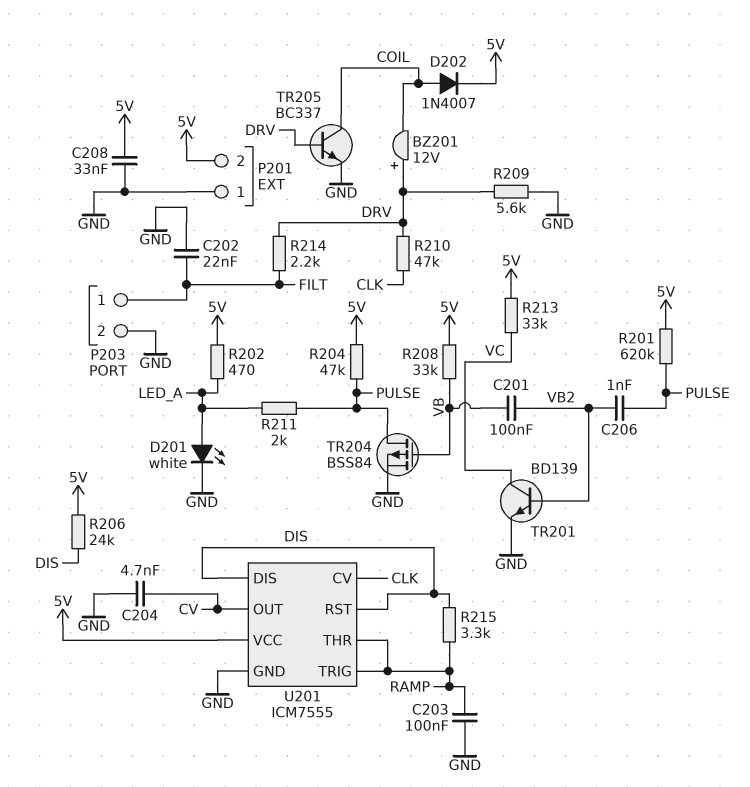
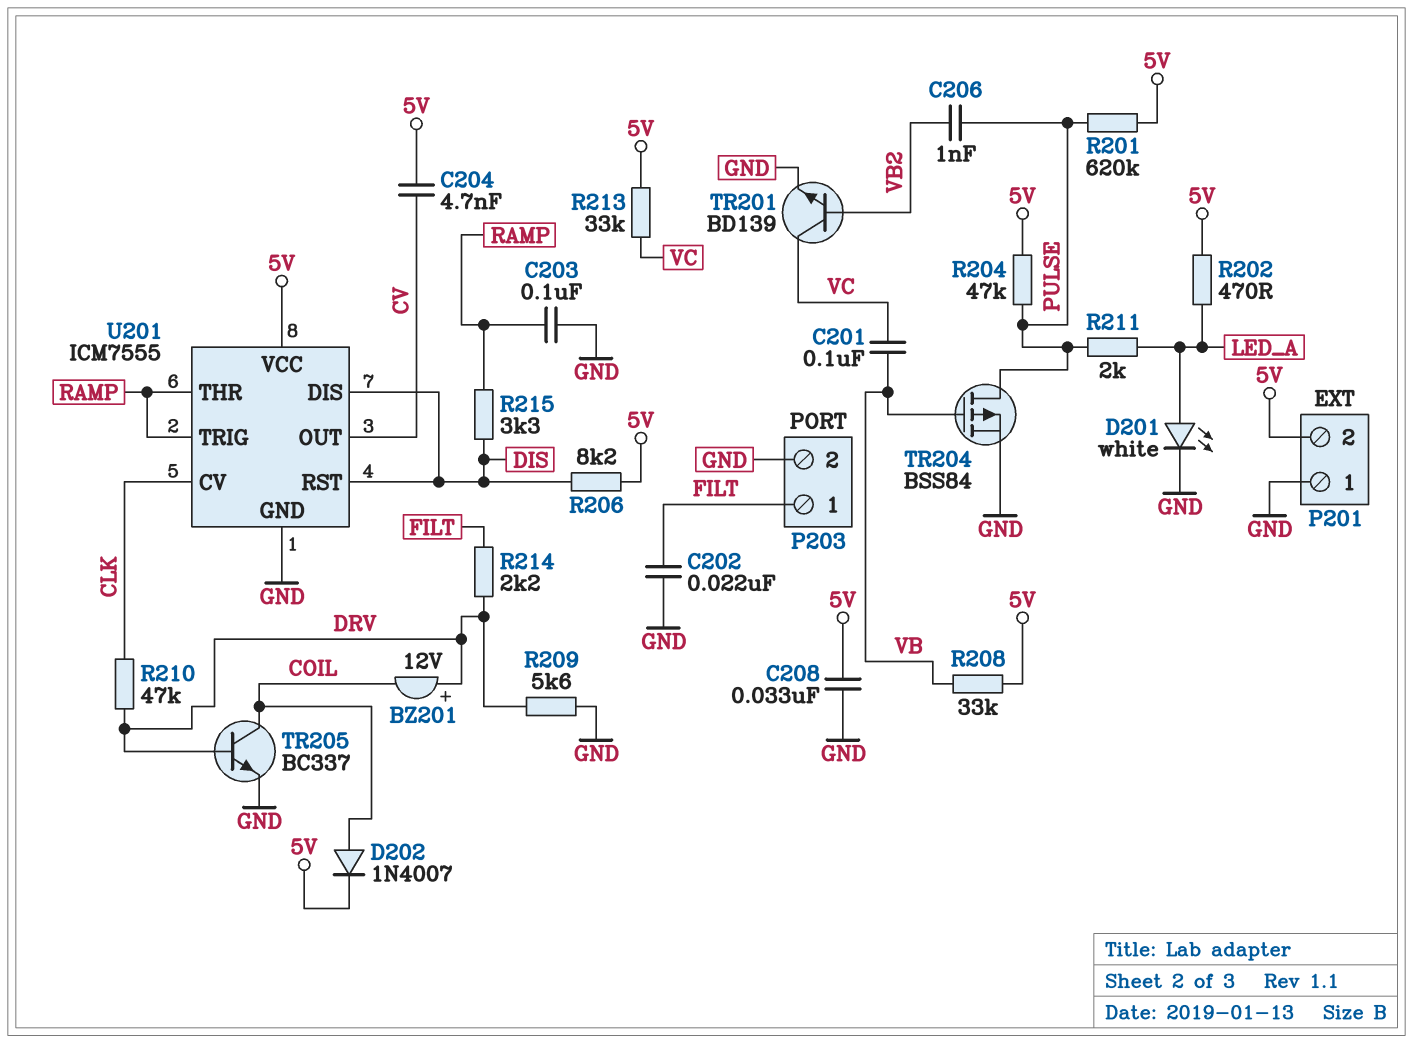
C201: 100nF (VB, VB2) -> 100nF (VB, VC)
C204: 4.7nF (CV, GND) -> 4.7nF (5V, CV)
R206: 24k (5V, DIS) -> 8.2k (5V, DIS)

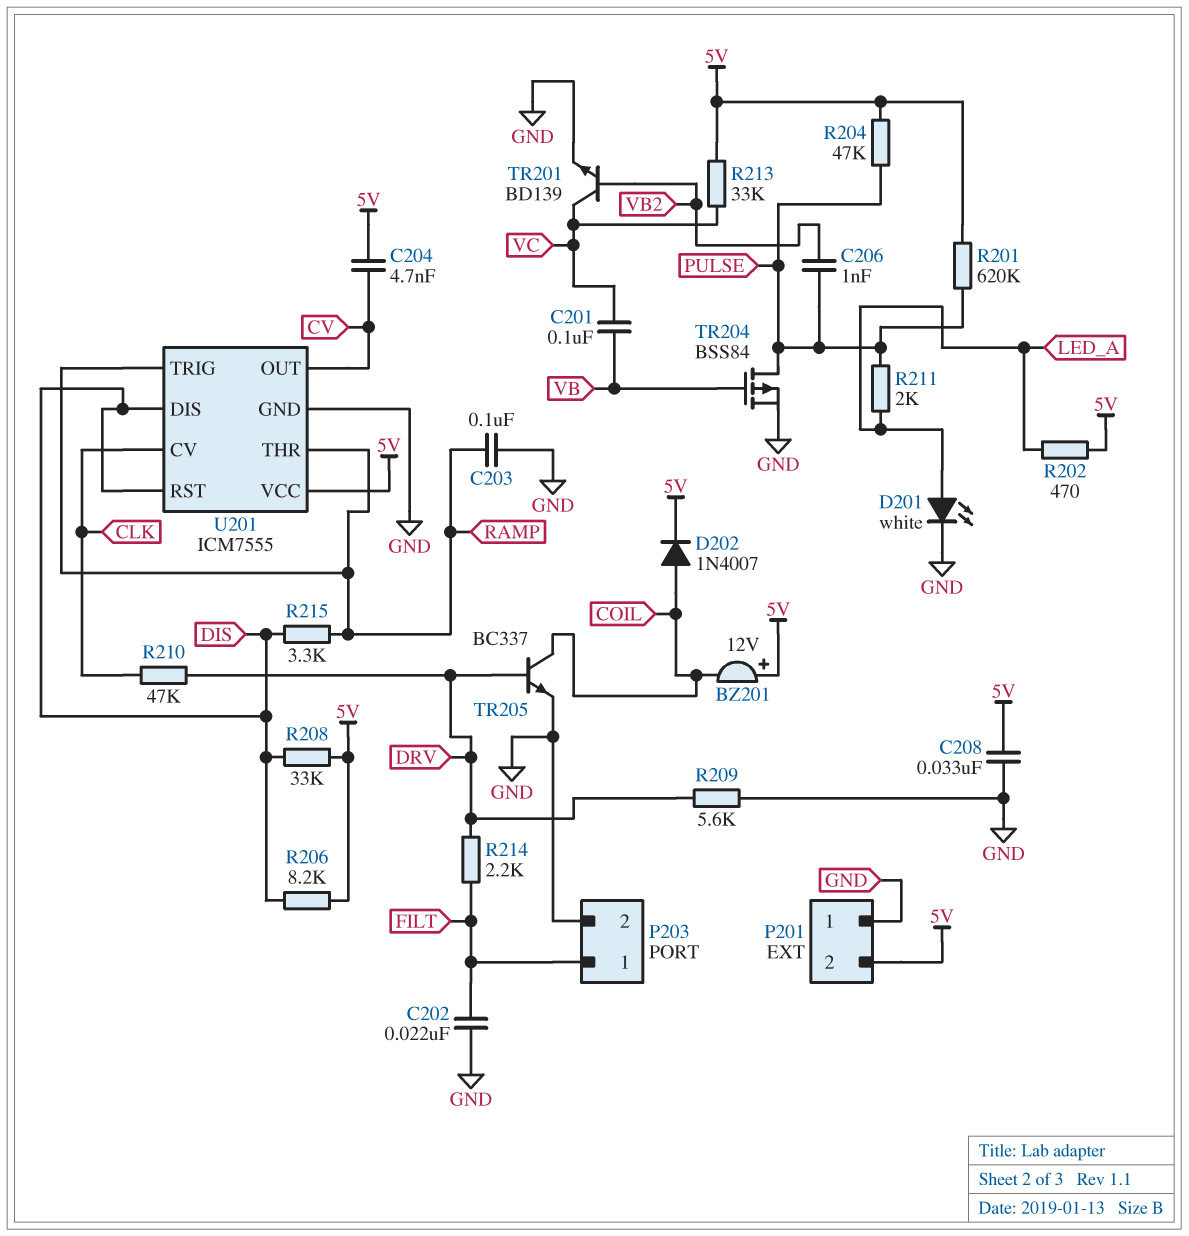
BZ201: buzzer 12V (plus DRV, minus COIL) -> buzzer 12V (plus 5V, minus COIL)
R208: 33k (5V, VB) -> 33k (5V, DIS)

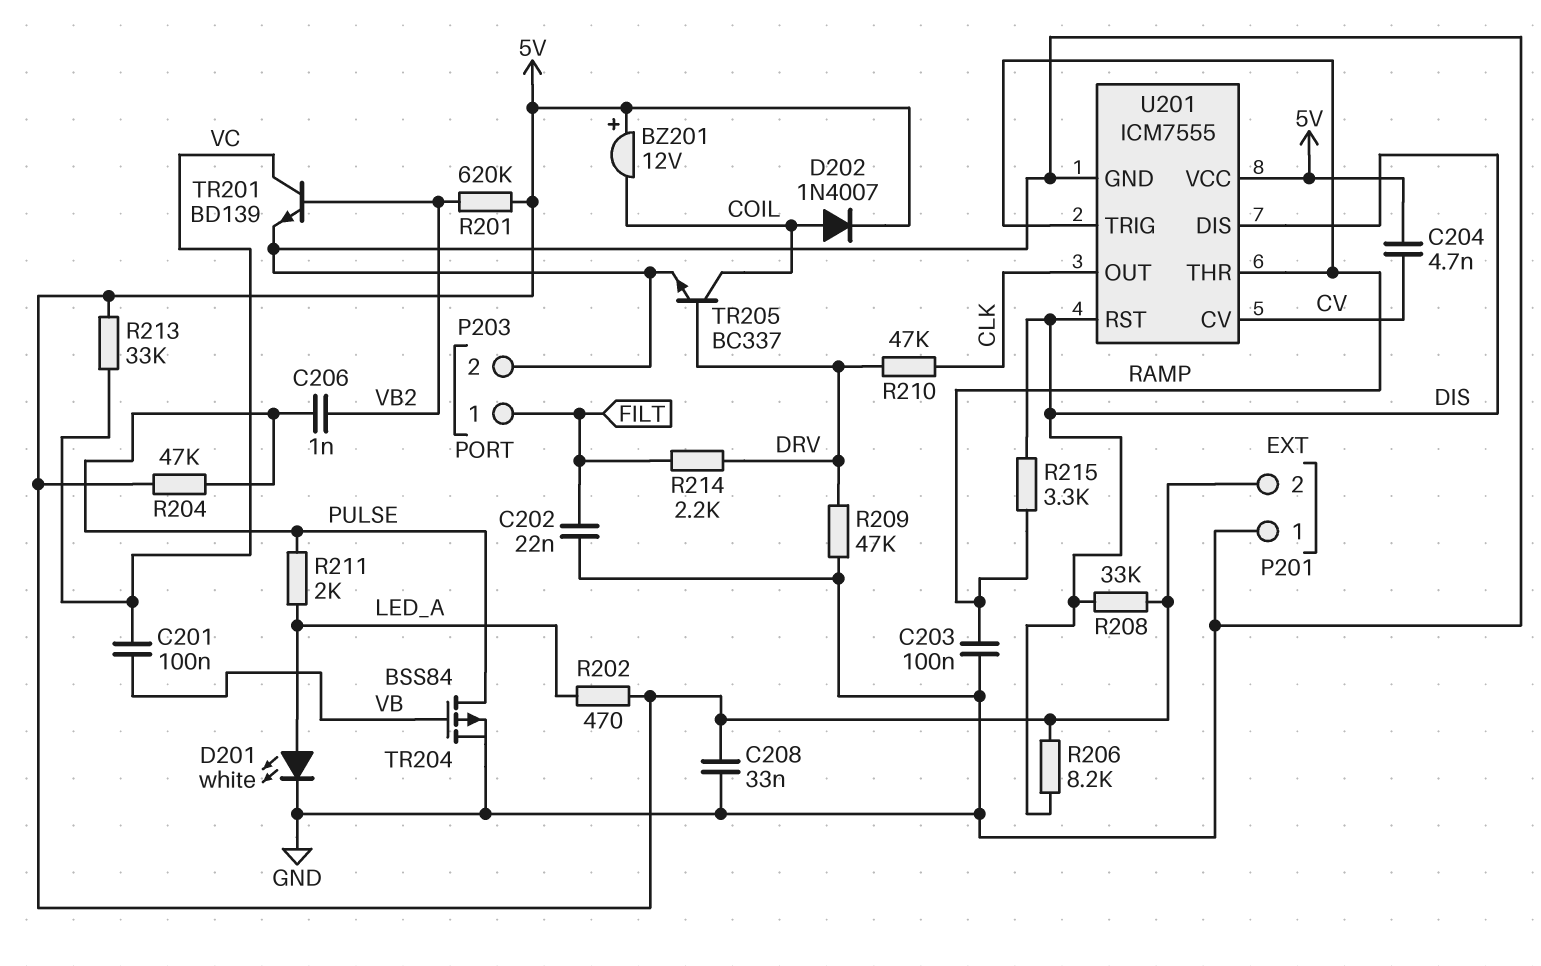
R201: 620k (5V, PULSE) -> 620k (5V, VB2)
R209: 5.6k (DRV, GND) -> 47k (DRV, GND)
U201 pin CV: CLK -> CV
U201 pin OUT: CV -> CLK

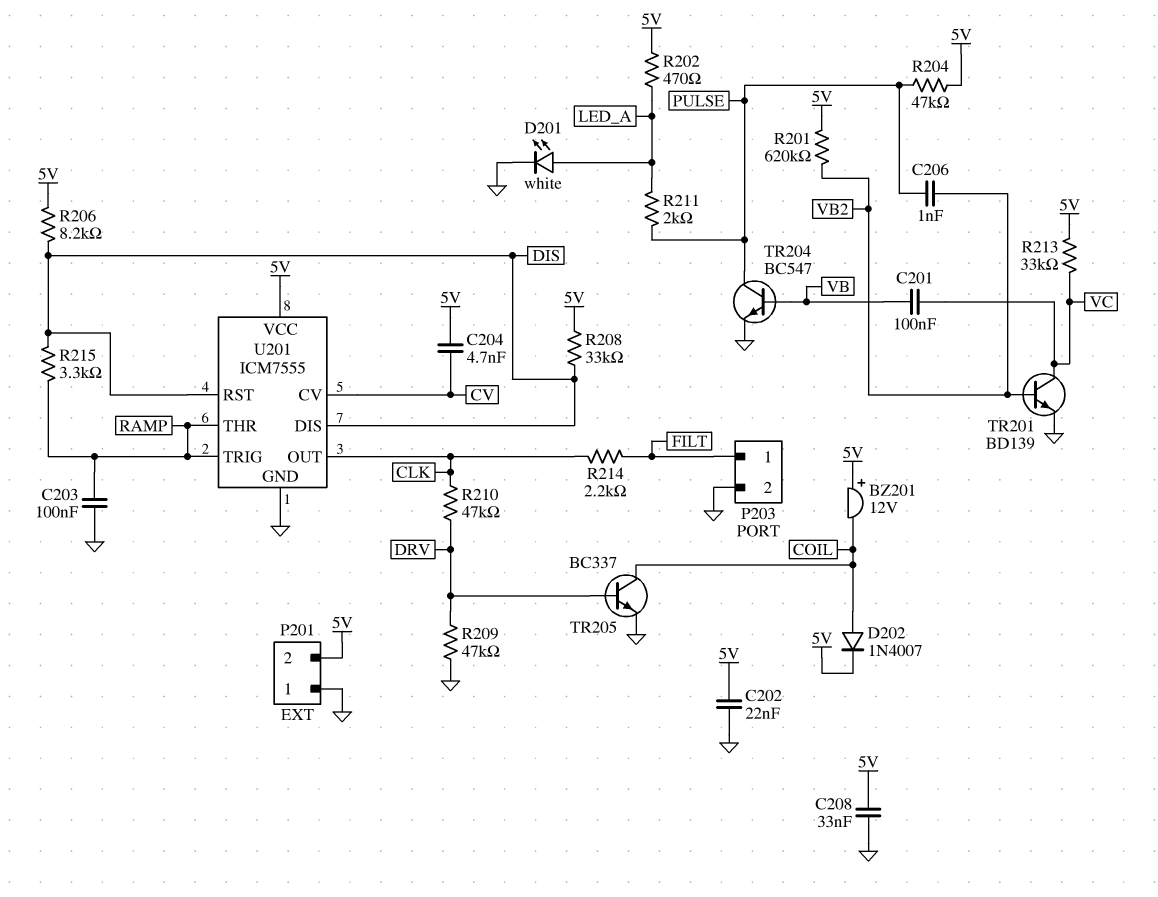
C202: 22nF (FILT, GND) -> 22nF (5V, GND)
R214: 2.2k (DRV, FILT) -> 2.2k (CLK, FILT)
TR204: PMOS BSS84 (G VB, D PULSE, S GND) -> NPN BC547 (B VB, C PULSE, E GND)

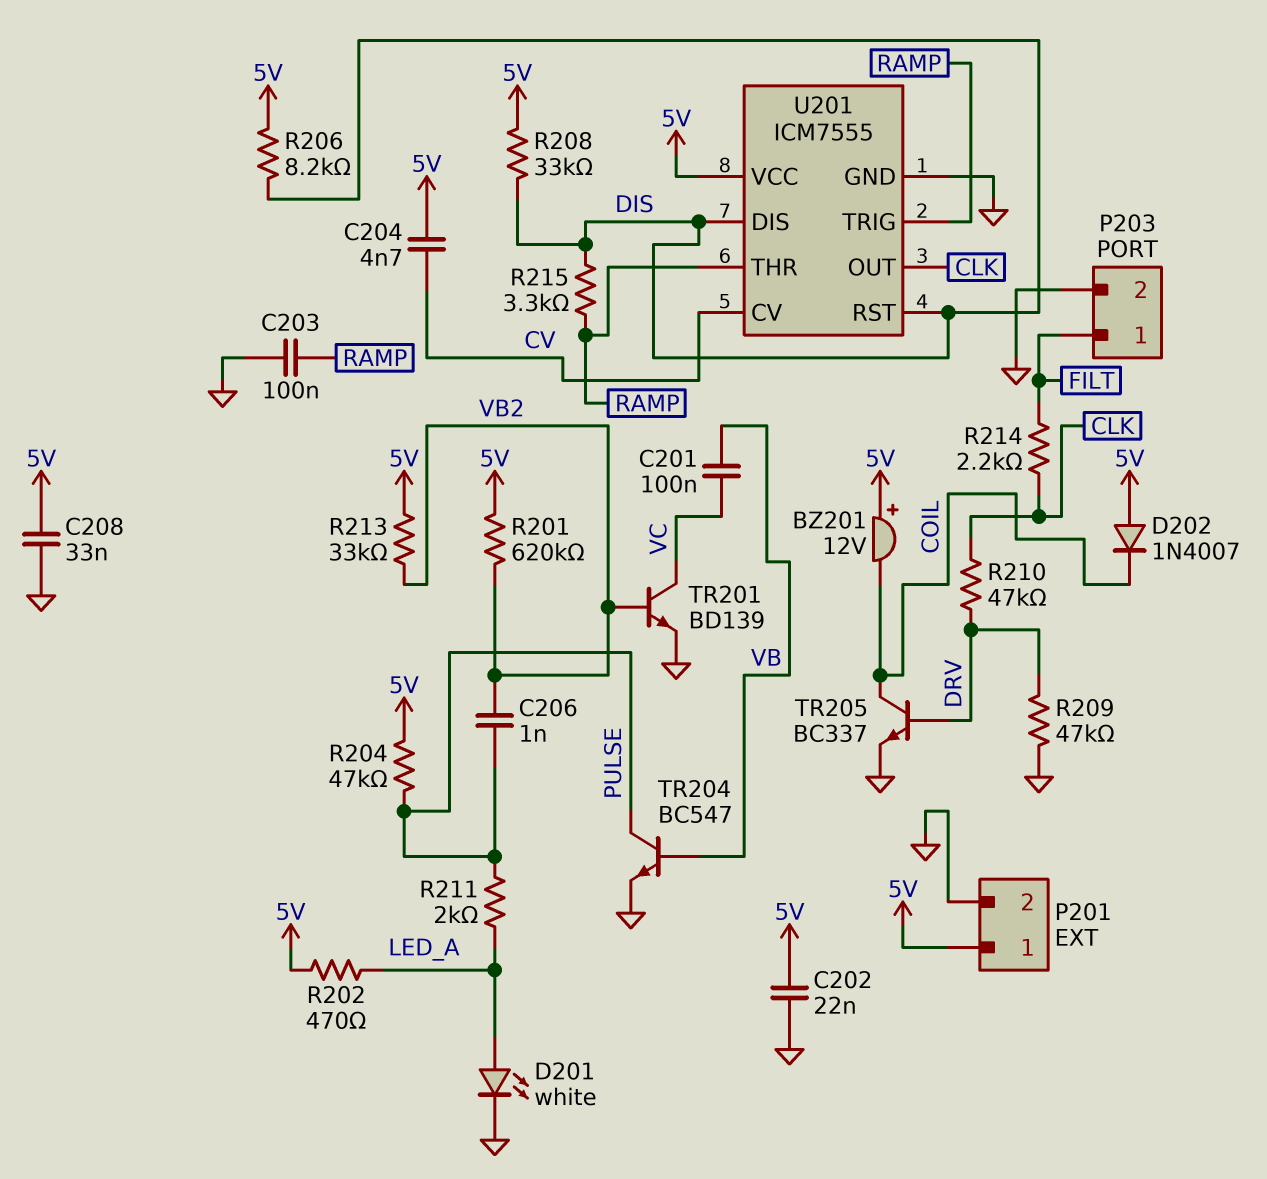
D202: diode 1N4007 (A COIL, K 5V) -> diode 1N4007 (A 5V, K COIL)
P201 pin 1: GND -> 5V
P201 pin 2: 5V -> GND
R213: 33k (5V, VC) -> 33k (5V, VB2)

